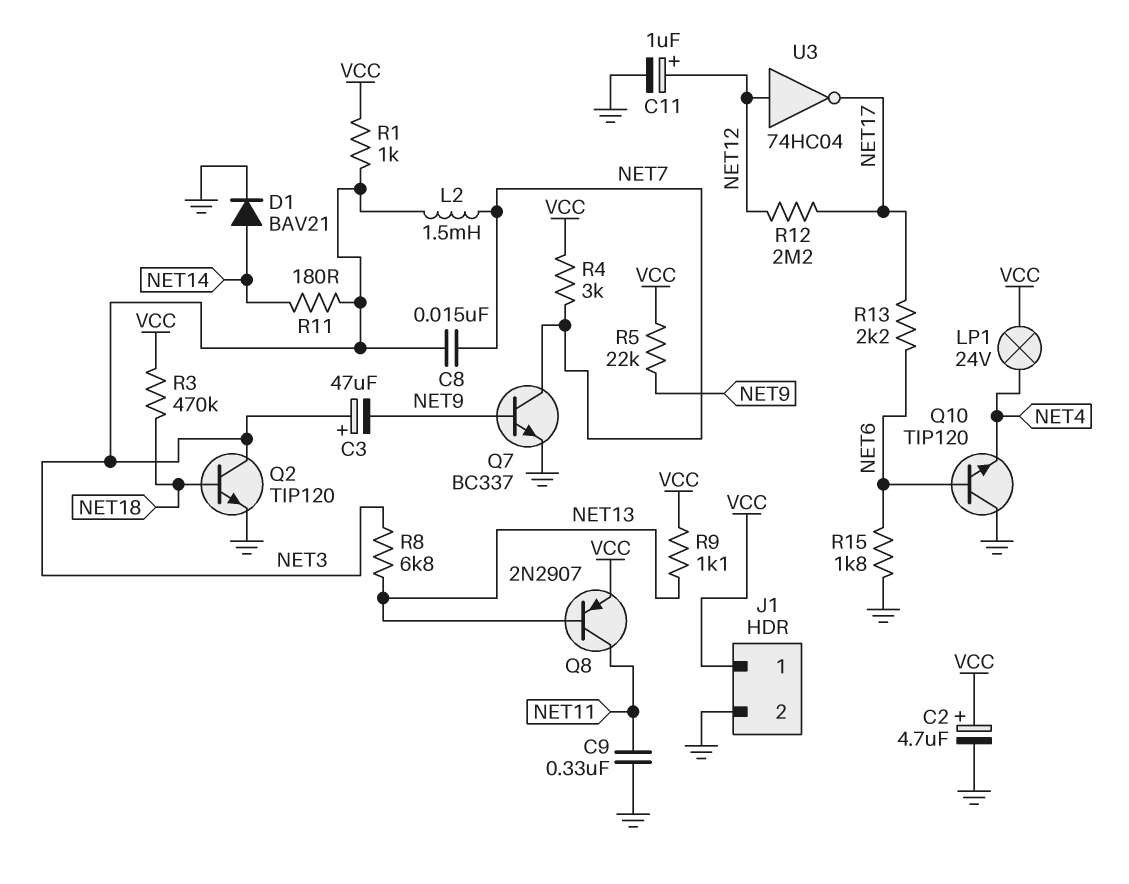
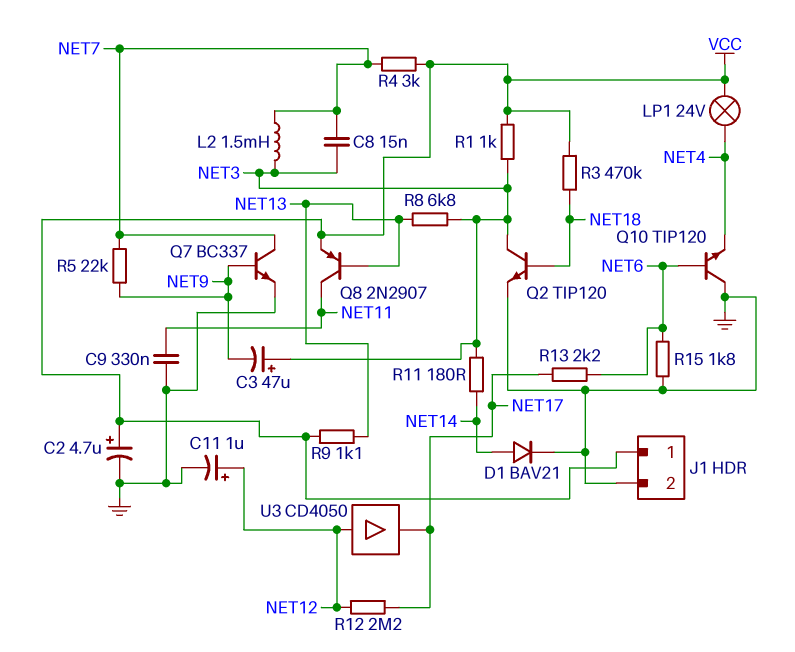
R5: 22k (NET9, VCC) -> 22k (NET7, NET9)
U3: NOT 74HC04 (in NET12, out NET17) -> buffer CD4050 (in NET12, out NET17)

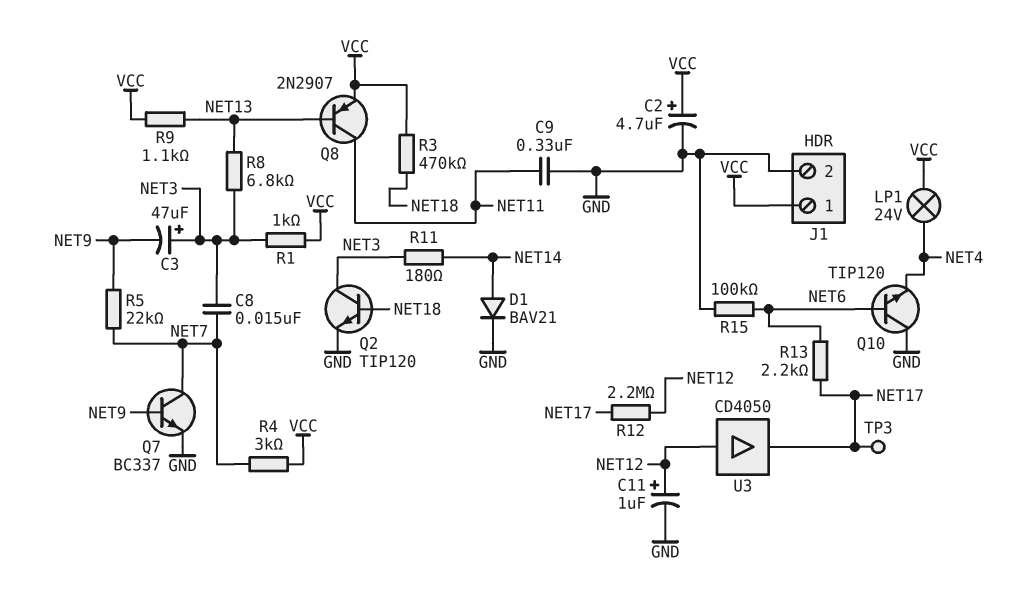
L2: 1.5mH (NET3, NET7) -> none
R15: 1.8k (GND, NET6) -> 100k (GND, NET6)
TP3: none -> test point (NET17)

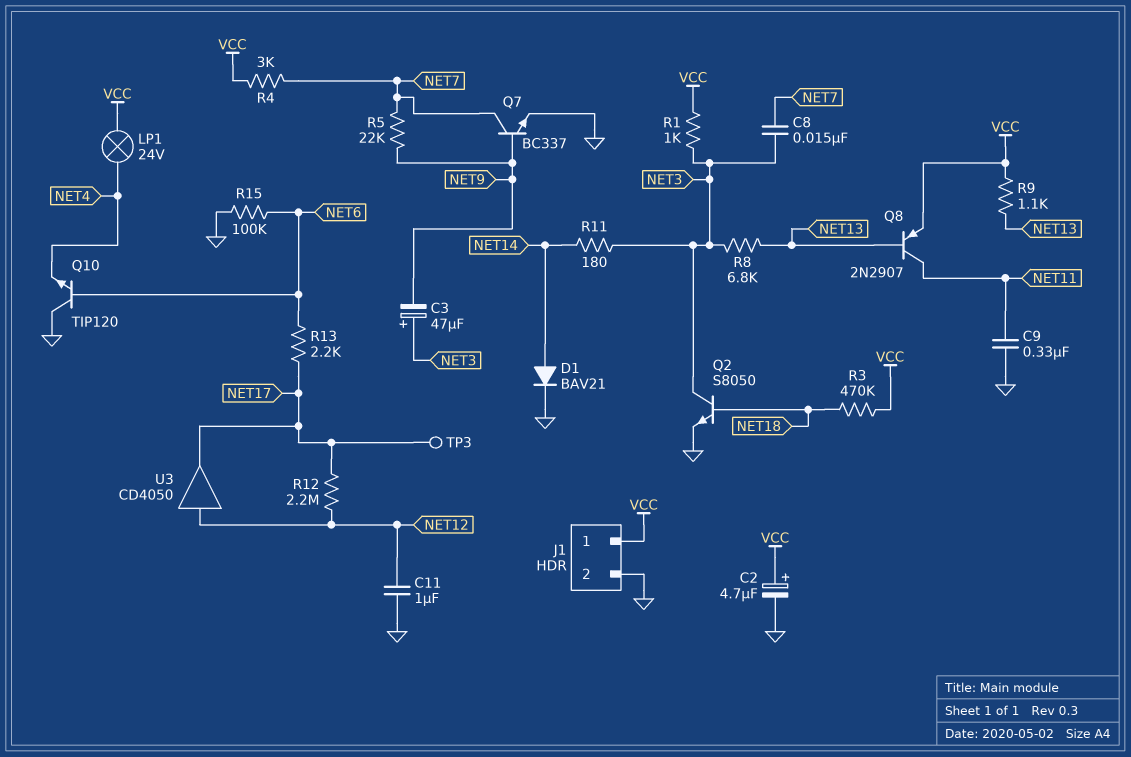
C11: 1uF (plus NET12, minus GND) -> 1uF (GND, NET12)
Q2: NPN TIP120 (B NET18, C NET3, E GND) -> NPN S8050 (B NET18, C NET3, E GND)

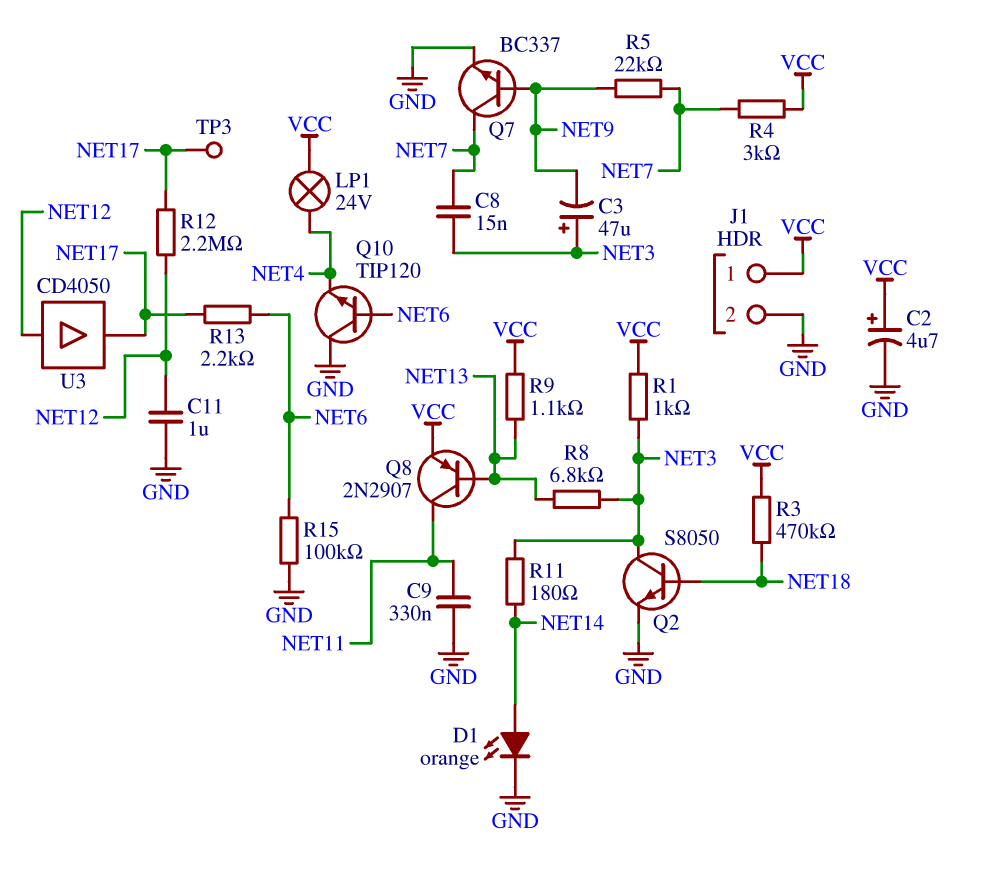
D1: diode BAV21 (A NET14, K GND) -> LED orange (A NET14, K GND)

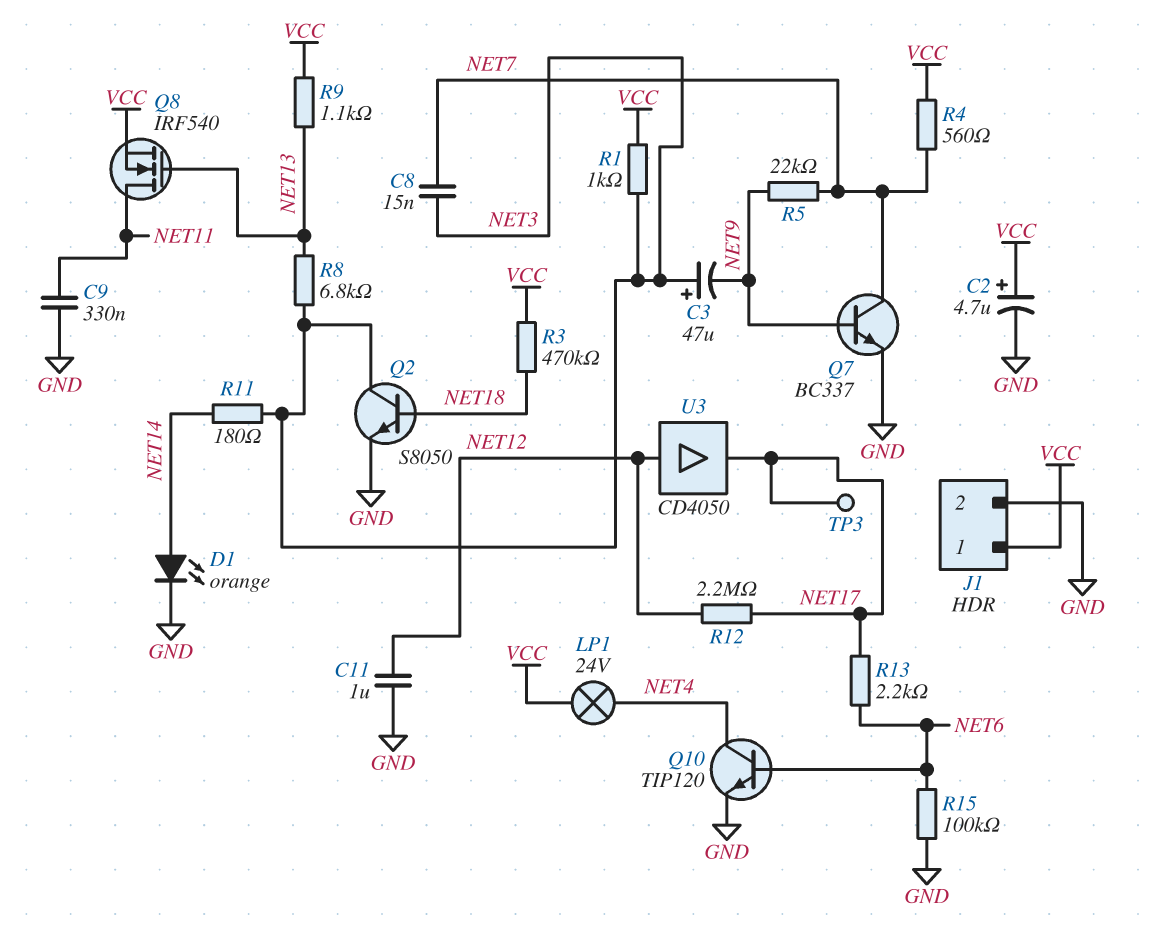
Q8: PNP 2N2907 (B NET13, C NET11, E VCC) -> NMOS IRF540 (G NET13, D NET11, S VCC)
Q10: NPN TIP120 (B NET6, C GND, E NET4) -> NPN TIP120 (B NET6, C NET4, E GND)
R4: 3k (NET7, VCC) -> 560 (NET7, VCC)

